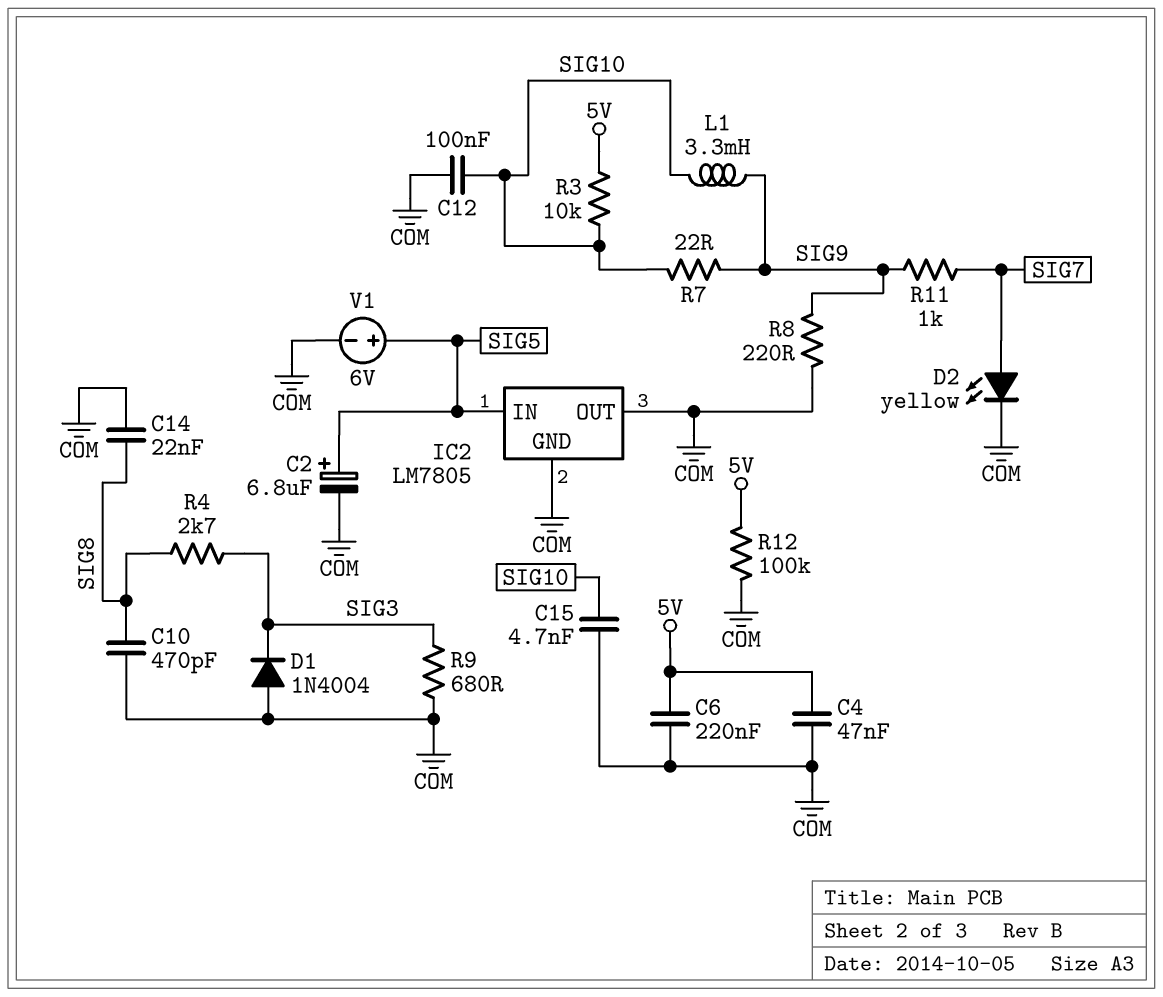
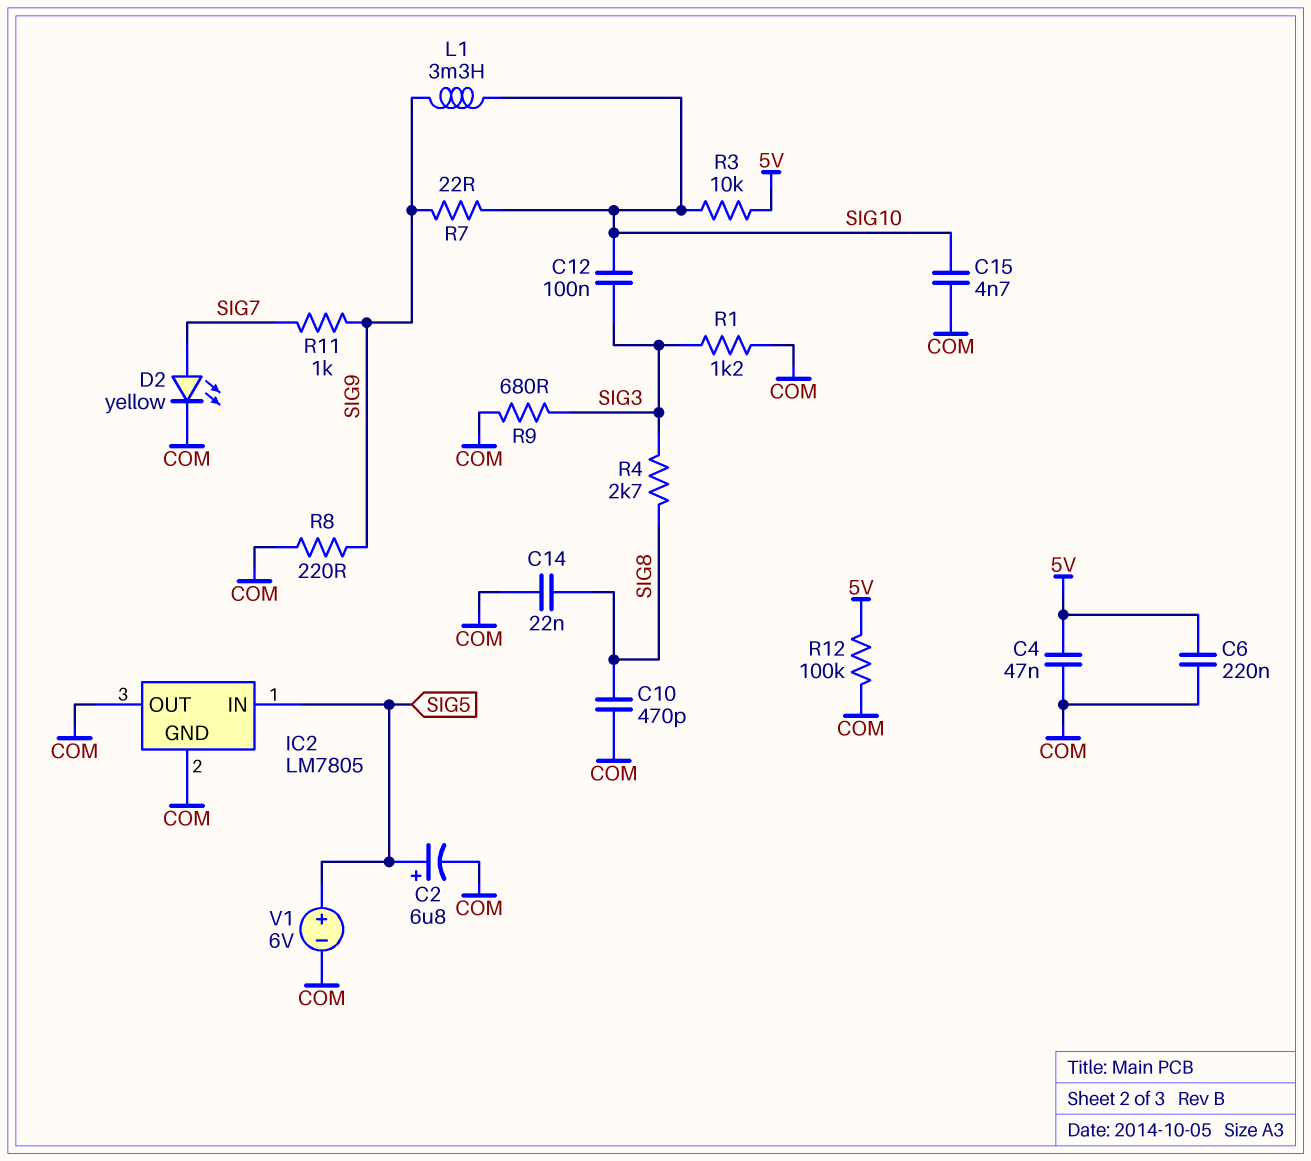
C12: 100nF (COM, SIG10) -> 100nF (SIG3, SIG10)
D1: diode 1N4004 (A COM, K SIG3) -> none
R1: none -> 1.2k (COM, SIG3)

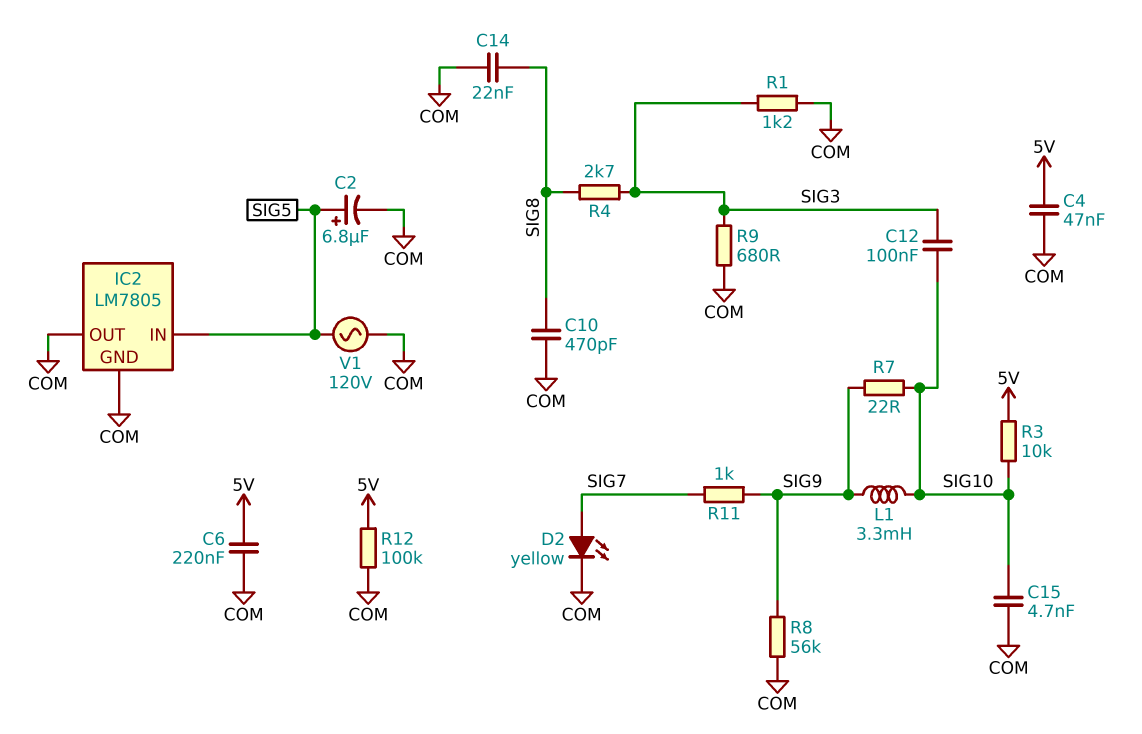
R8: 220 (COM, SIG9) -> 56k (COM, SIG9)
V1: 6V (plus SIG5, minus COM) -> AC 120V (COM, SIG5)

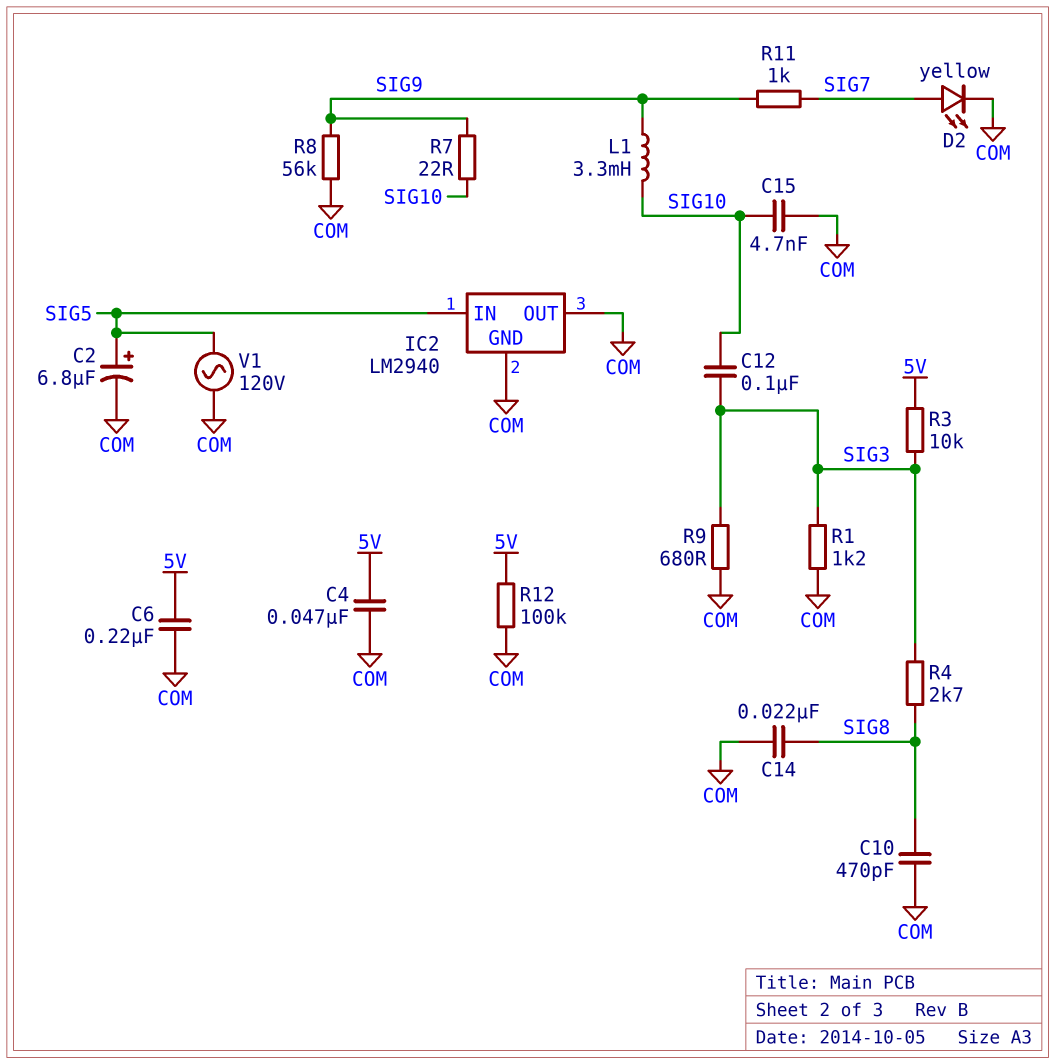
IC2: LM7805 -> LM2940
R3: 10k (5V, SIG10) -> 10k (5V, SIG3)

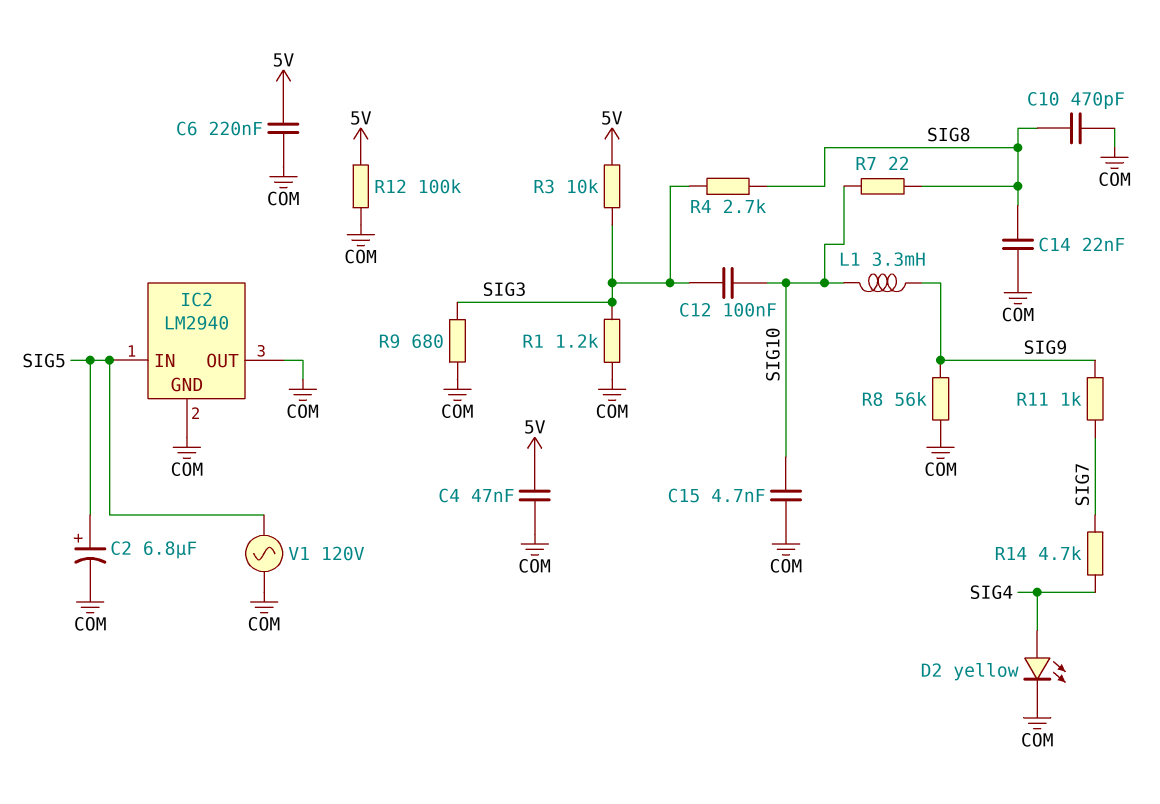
D2: LED yellow (A SIG7, K COM) -> LED yellow (A SIG4, K COM)
R7: 22 (SIG9, SIG10) -> 22 (SIG8, SIG10)
R14: none -> 4.7k (SIG4, SIG7)

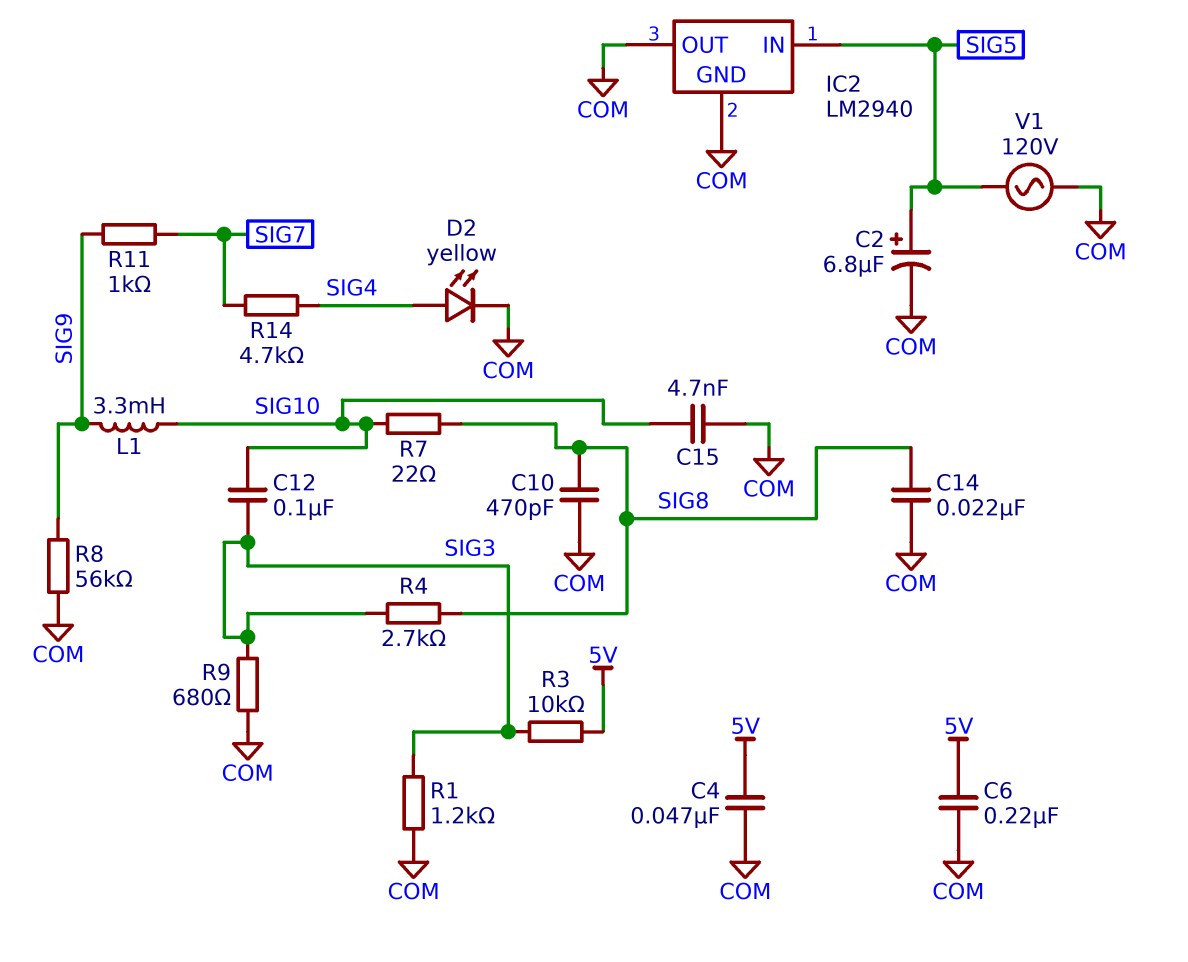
R12: 100k (5V, COM) -> none

